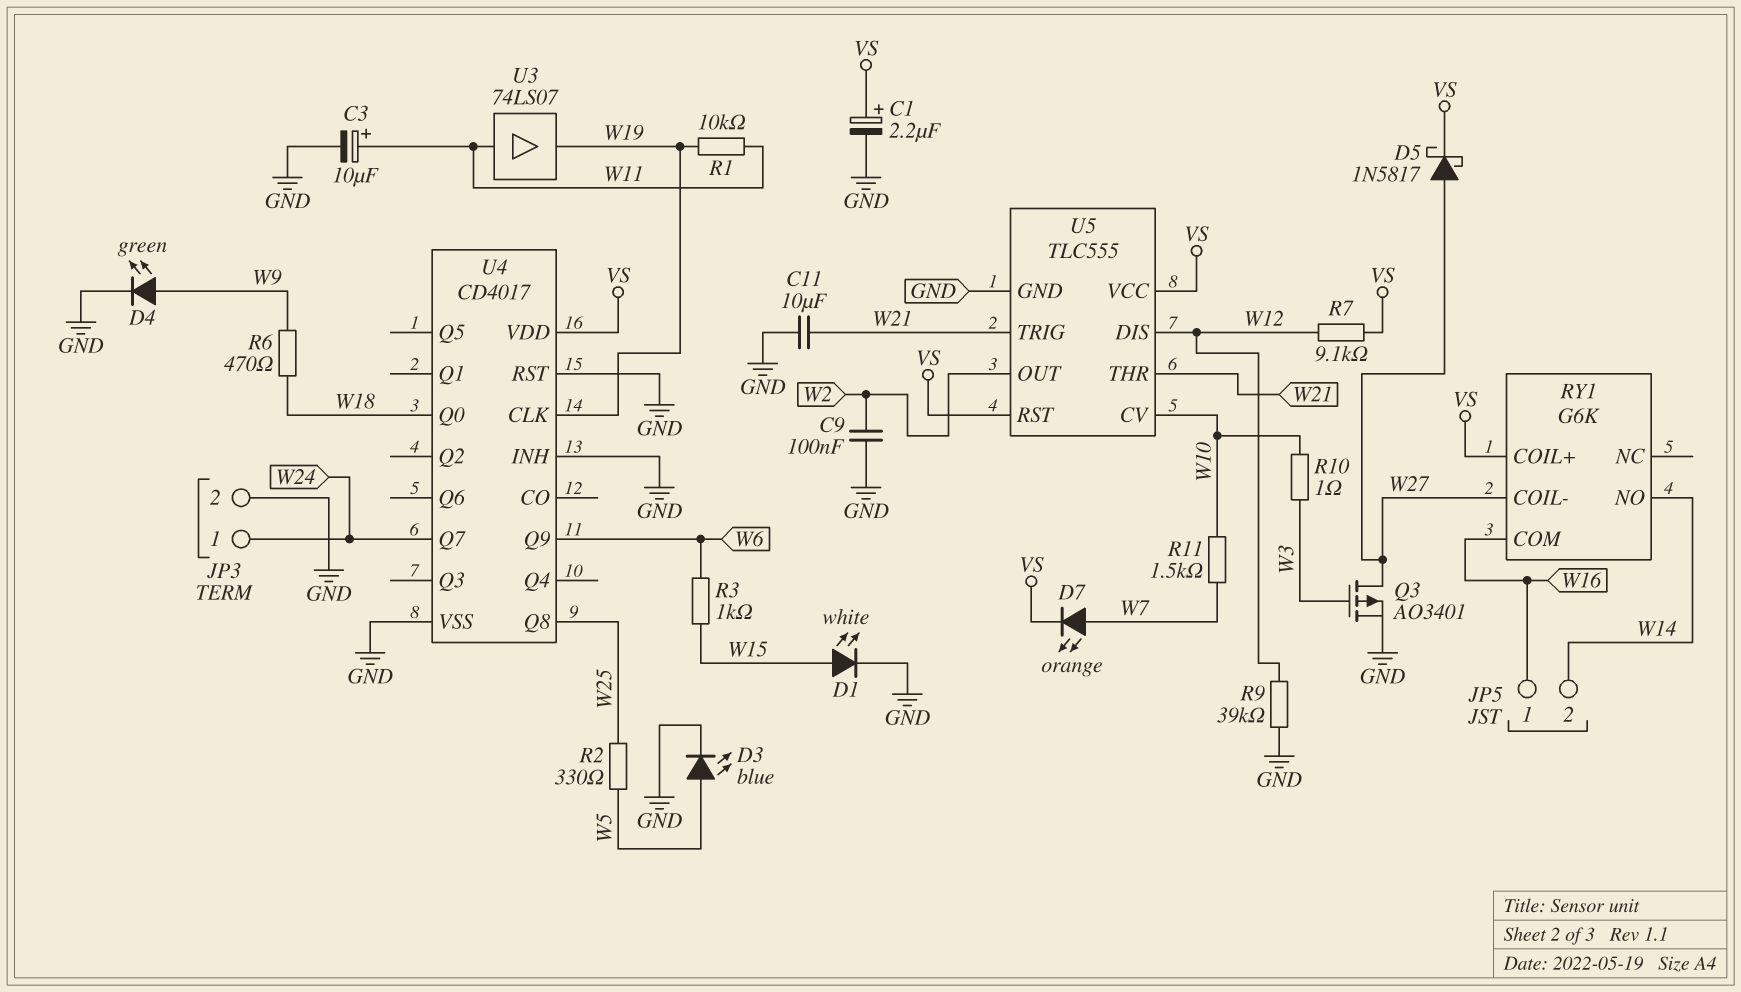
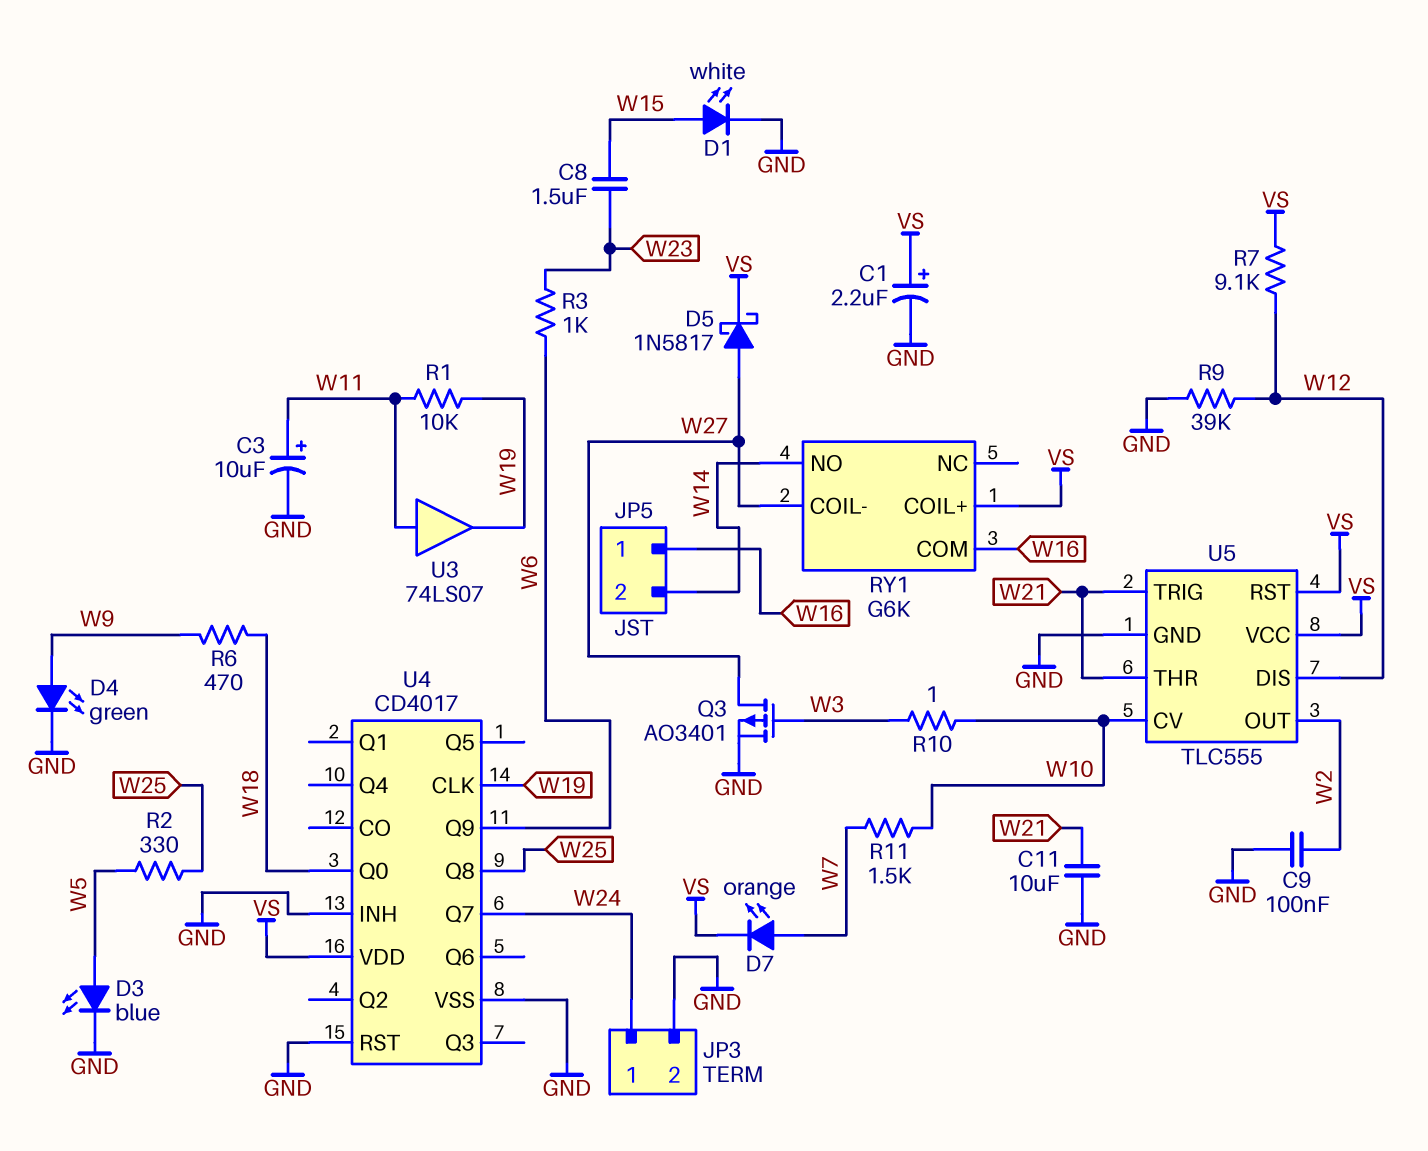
C8: none -> 1.5uF (W15, W23)
R3: 1k (W6, W15) -> 1k (W6, W23)

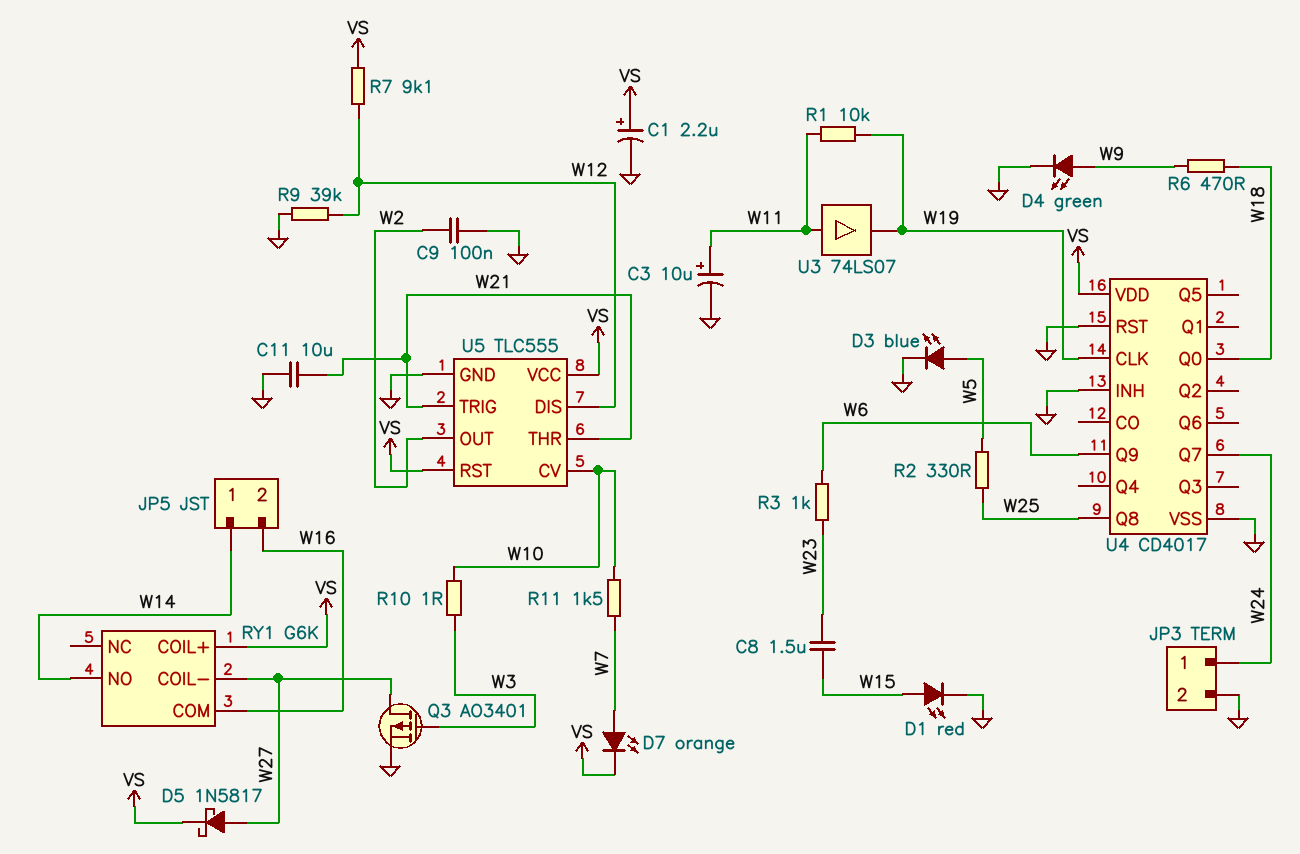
D1: LED white (A W15, K GND) -> LED red (A W15, K GND)
JP5 pin 1: W16 -> W14
JP5 pin 2: W14 -> W16

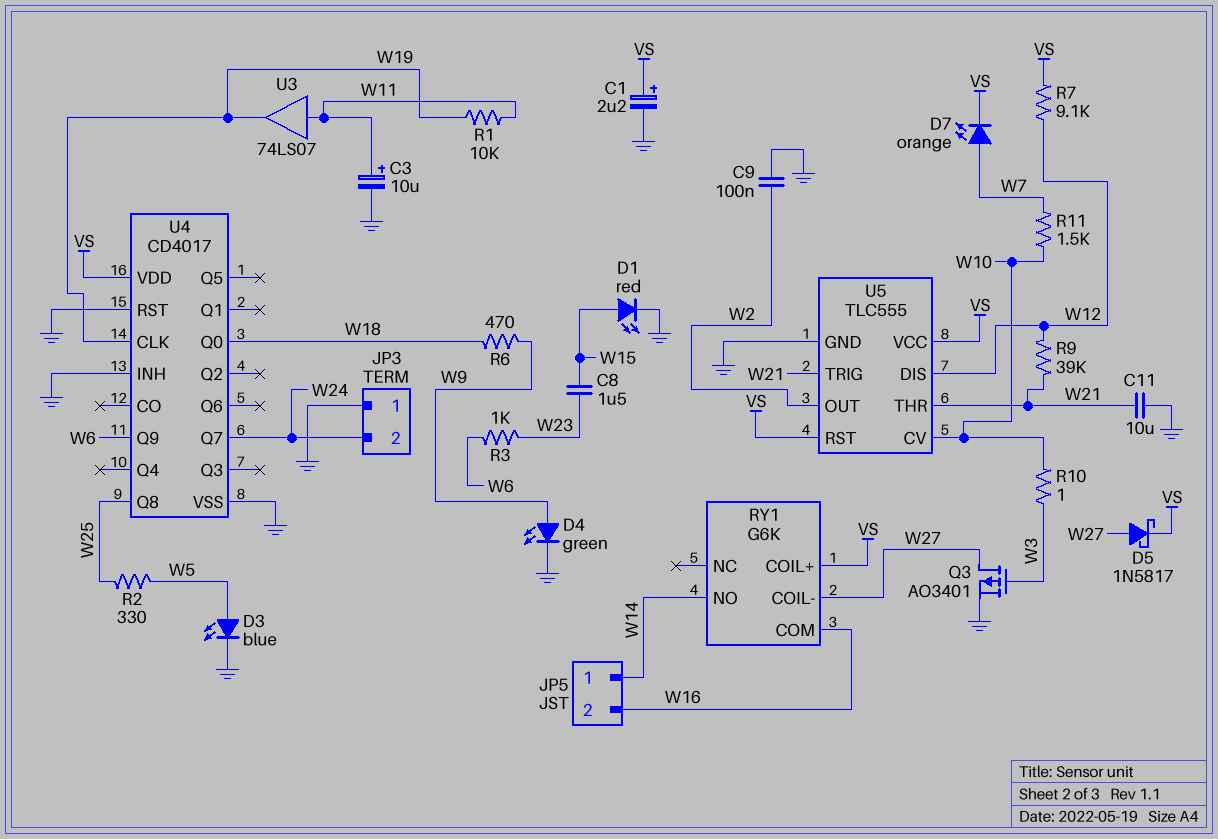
JP3 pin 1: W24 -> GND
JP3 pin 2: GND -> W24
R9: 39k (GND, W12) -> 39k (W12, W21)

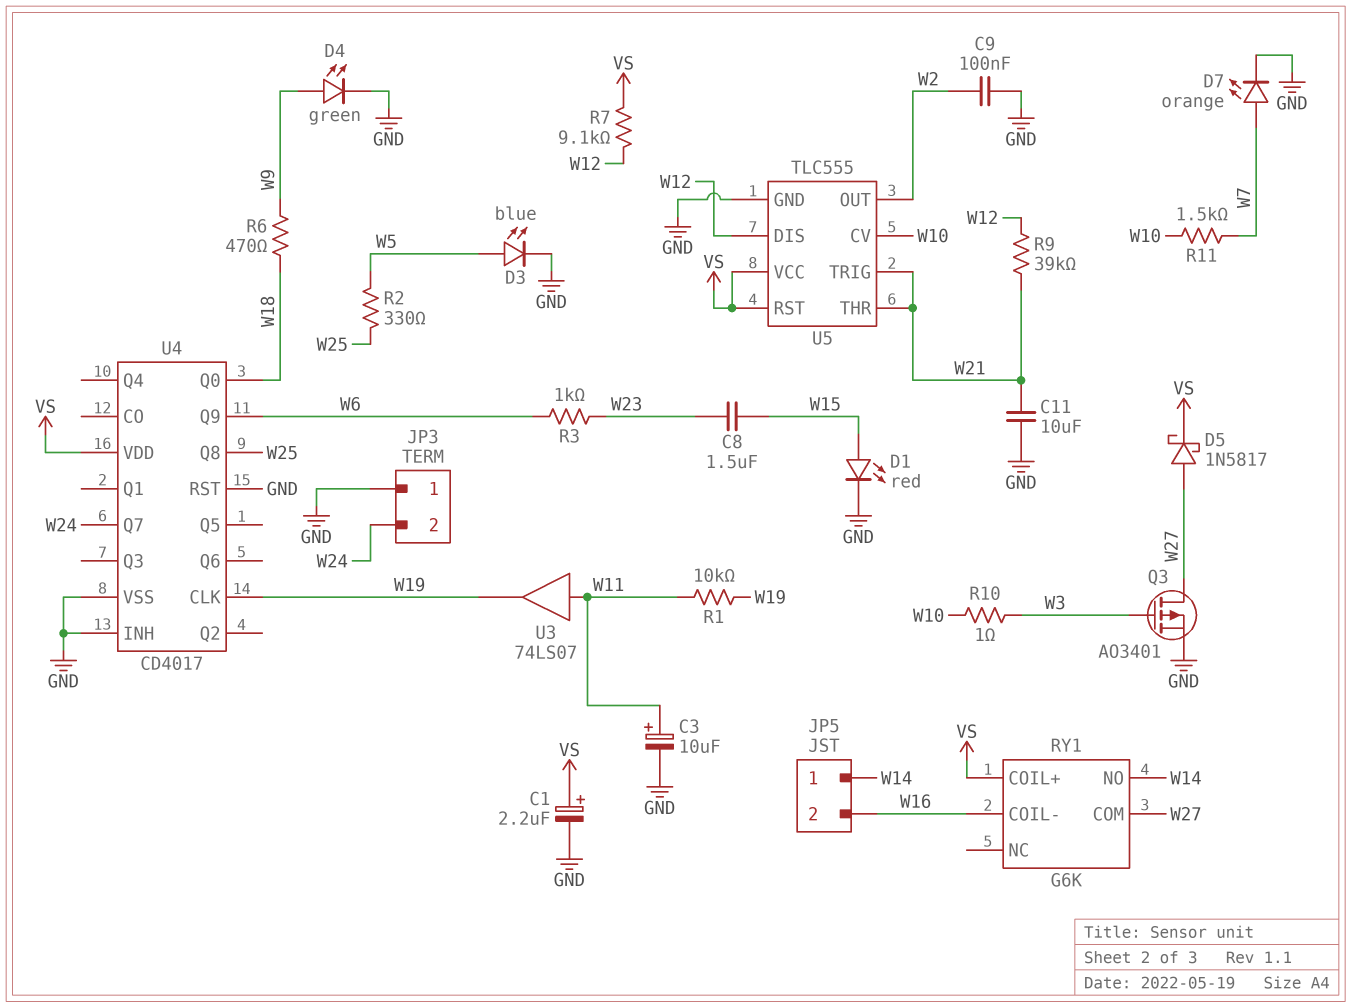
D7: LED orange (A W7, K VS) -> LED orange (A W7, K GND)
RY1 pin COIL-: W27 -> W16
RY1 pin COM: W16 -> W27

